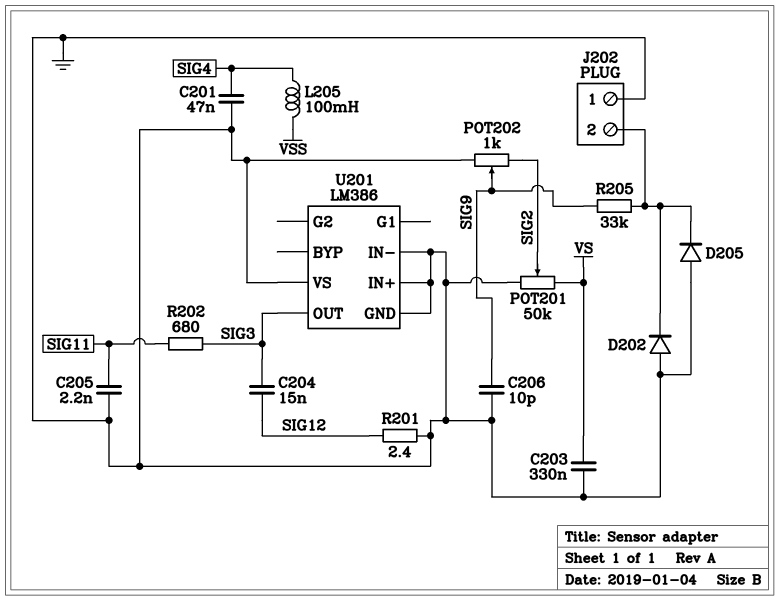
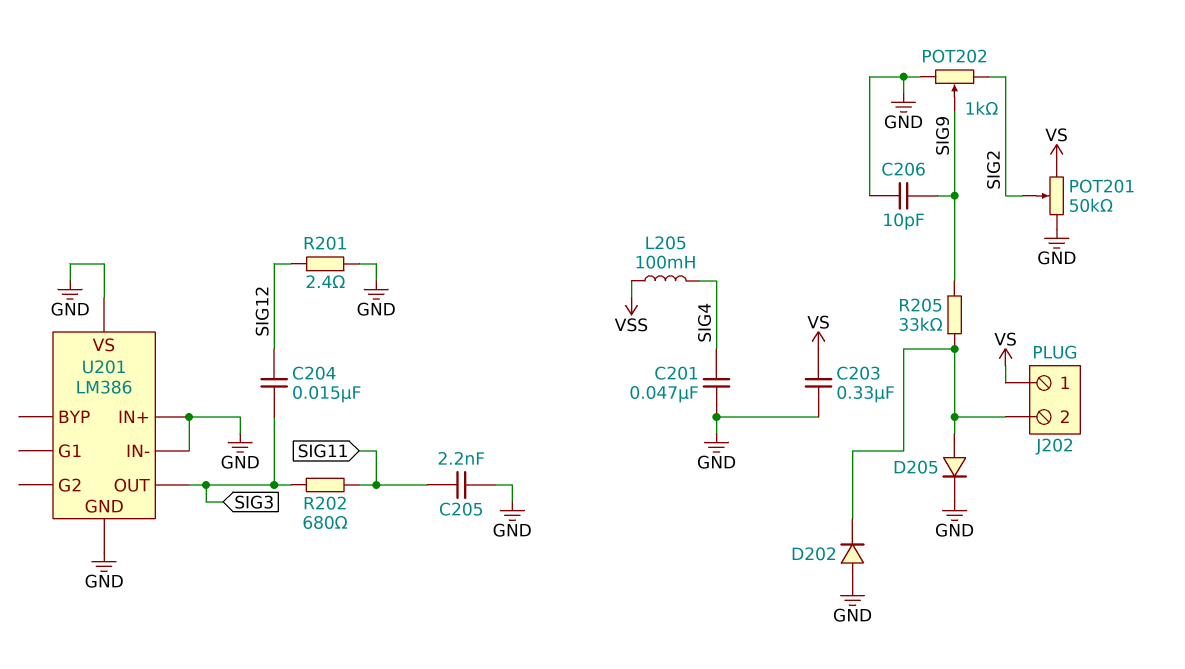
D205: diode (A GND, K J202/2) -> diode (A J202/2, K GND)
J202 pin 1: GND -> VS

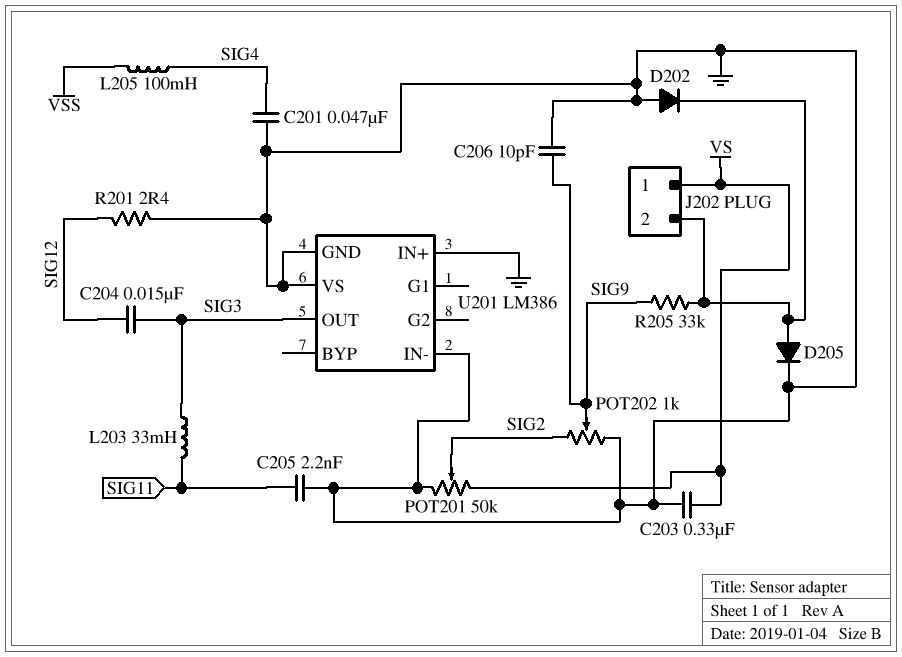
L203: none -> 33mH (SIG3, SIG11)
R202: 680 (SIG3, SIG11) -> none

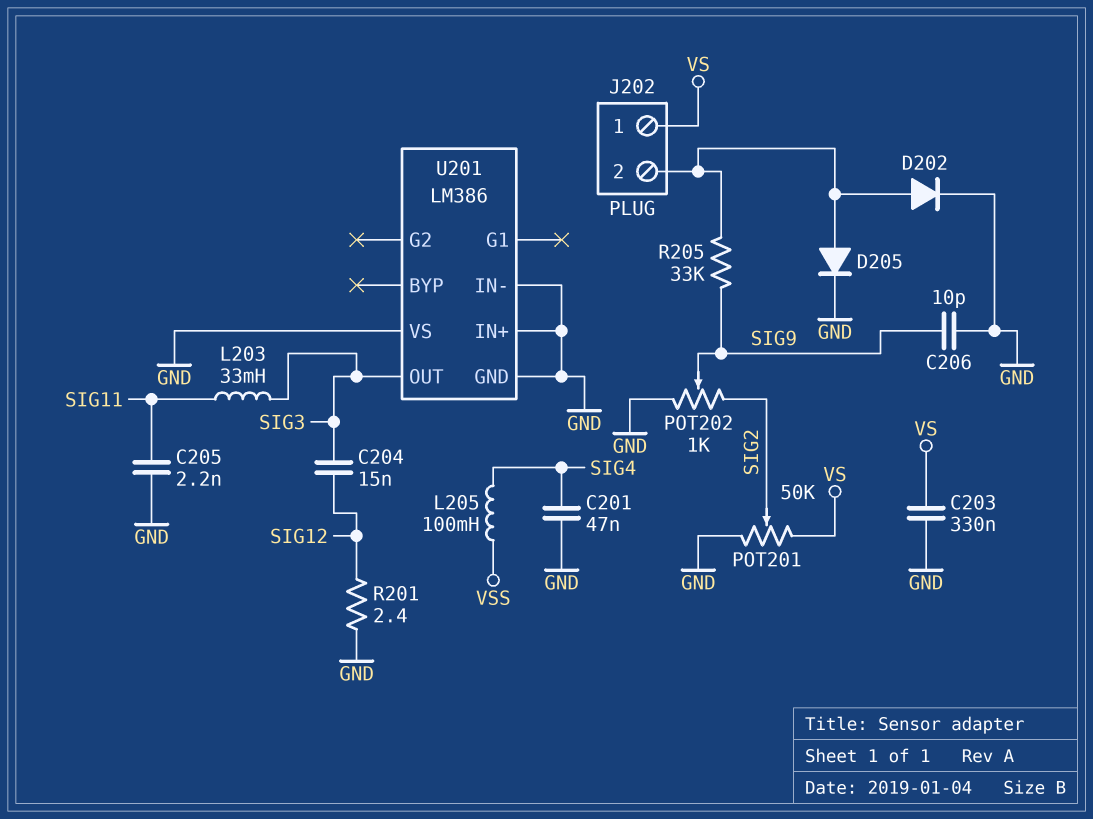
D202: diode (A GND, K J202/2) -> diode (A J202/2, K GND)

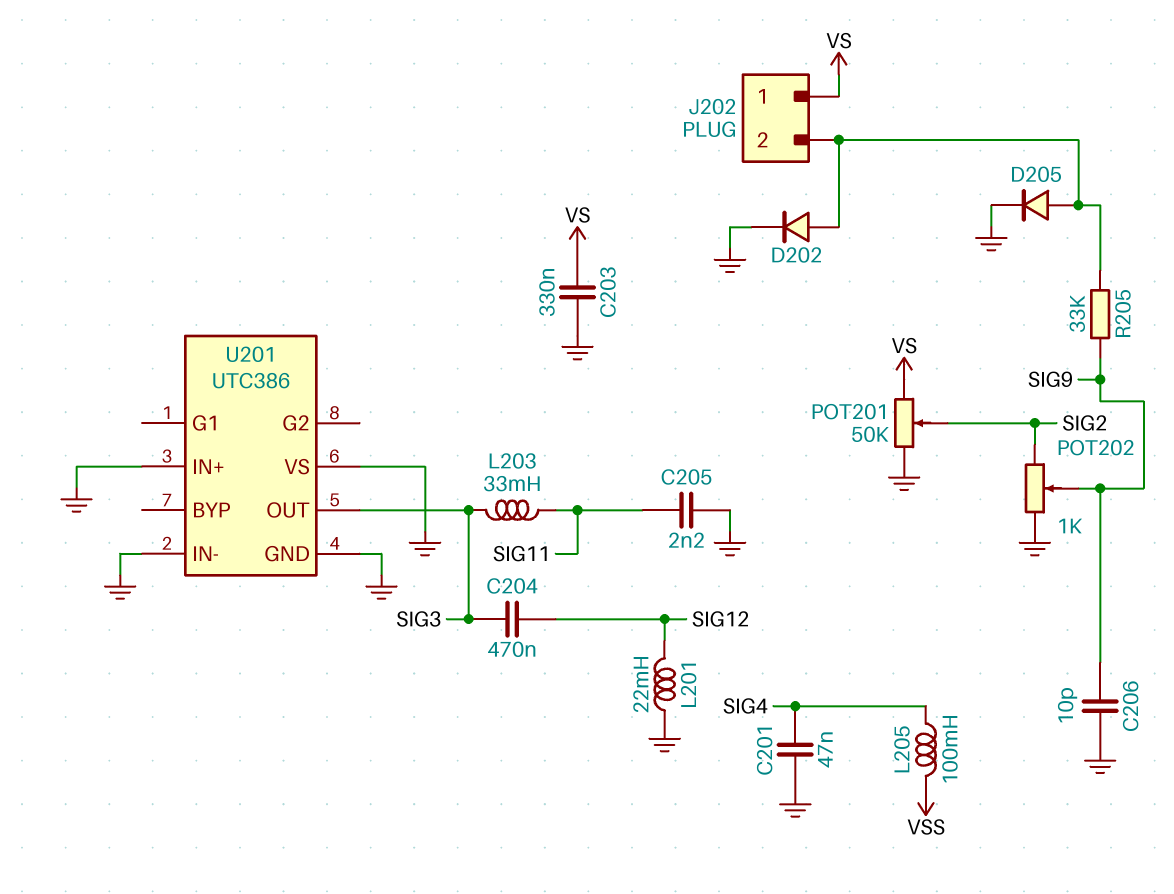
C204: 15nF (SIG3, SIG12) -> 470nF (SIG3, SIG12)
L201: none -> 22mH (GND, SIG12)
R201: 2.4 (GND, SIG12) -> none
U201: LM386 -> UTC386

